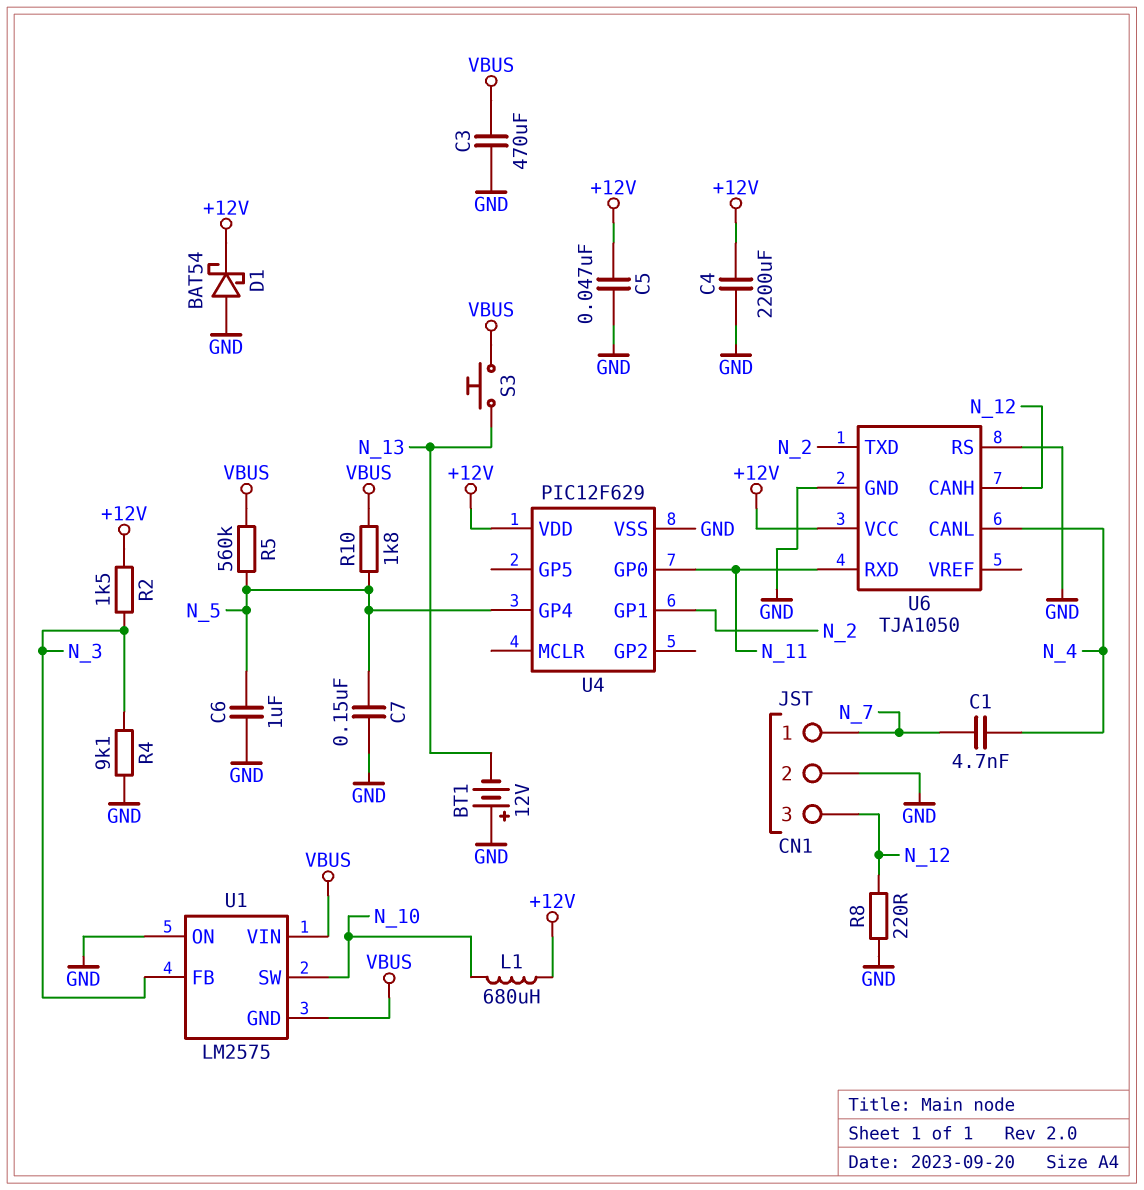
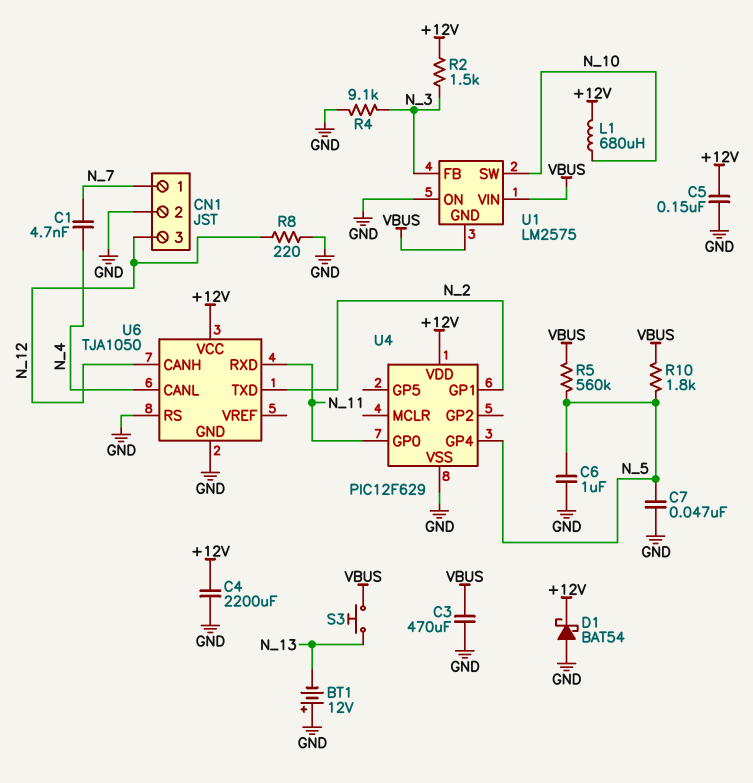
C5: 47nF (+12V, GND) -> 150nF (+12V, GND)
C7: 150nF (GND, N_5) -> 47nF (GND, N_5)

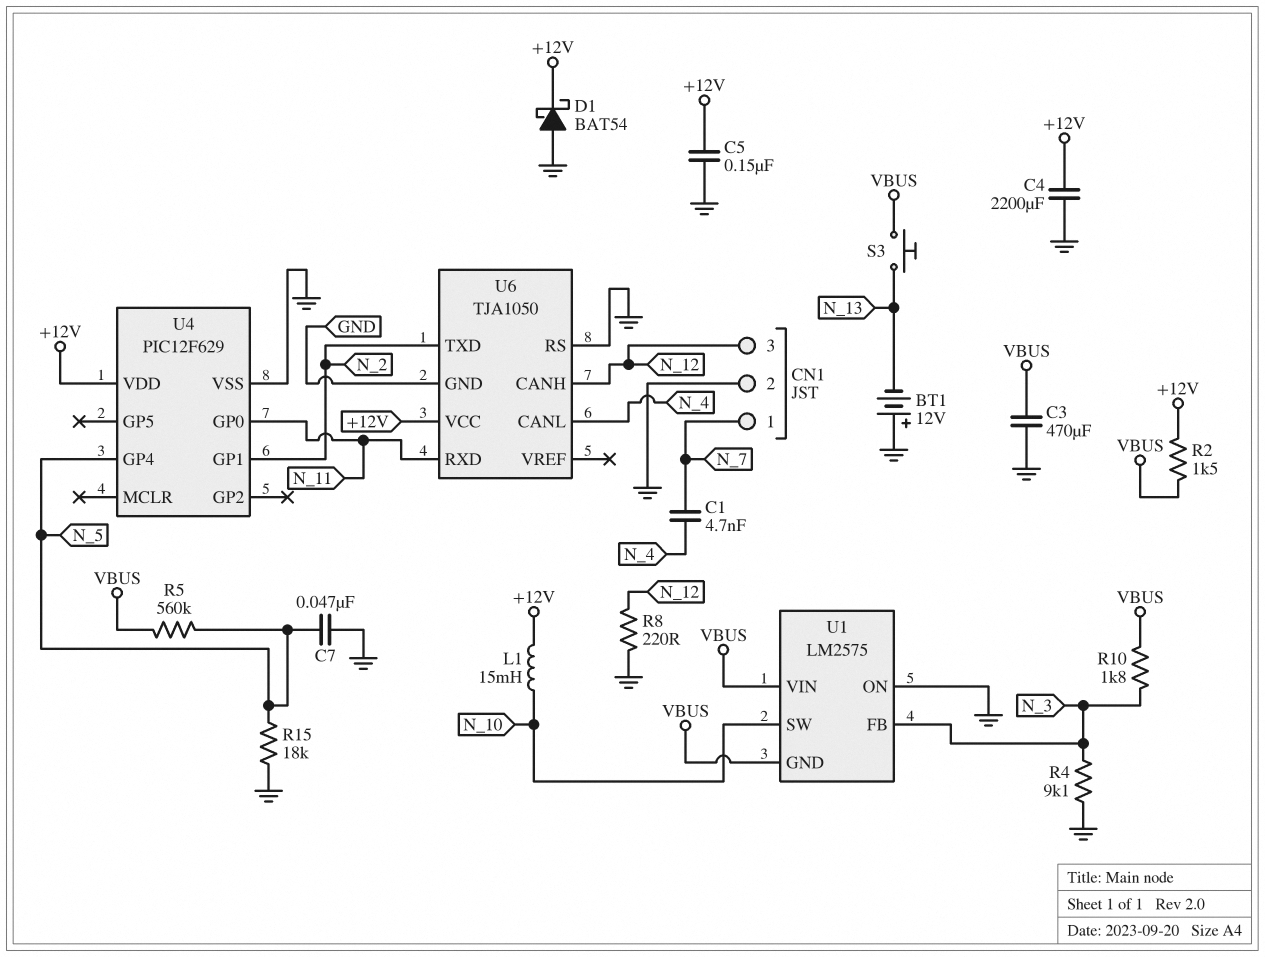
C6: 1uF (GND, N_5) -> none
L1: 680uH (+12V, N_10) -> 15mH (+12V, N_10)
R2: 1.5k (+12V, N_3) -> 1.5k (+12V, VBUS)
R10: 1.8k (N_5, VBUS) -> 1.8k (N_3, VBUS)
R15: none -> 18k (GND, N_5)

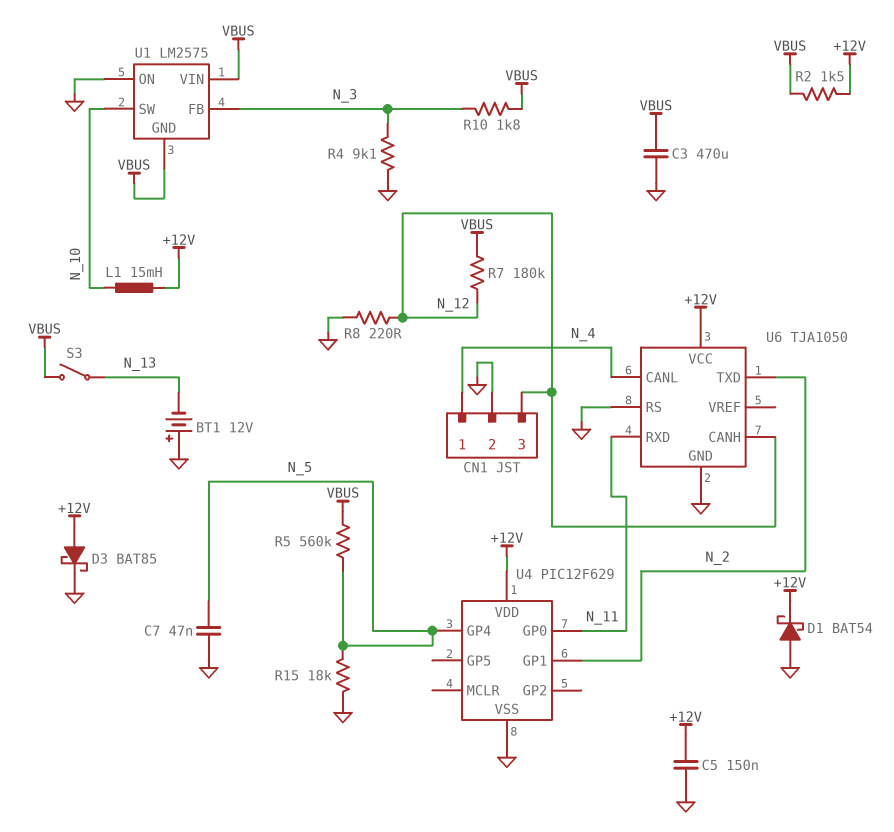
C1: 4.7nF (N_4, N_7) -> none
C4: 2200uF (+12V, GND) -> none
CN1 pin 1: N_7 -> N_4
D3: none -> schottky BAT85 (A +12V, K GND)
R7: none -> 180k (N_12, VBUS)
S3: button (N_13, VBUS) -> switch (N_13, VBUS)

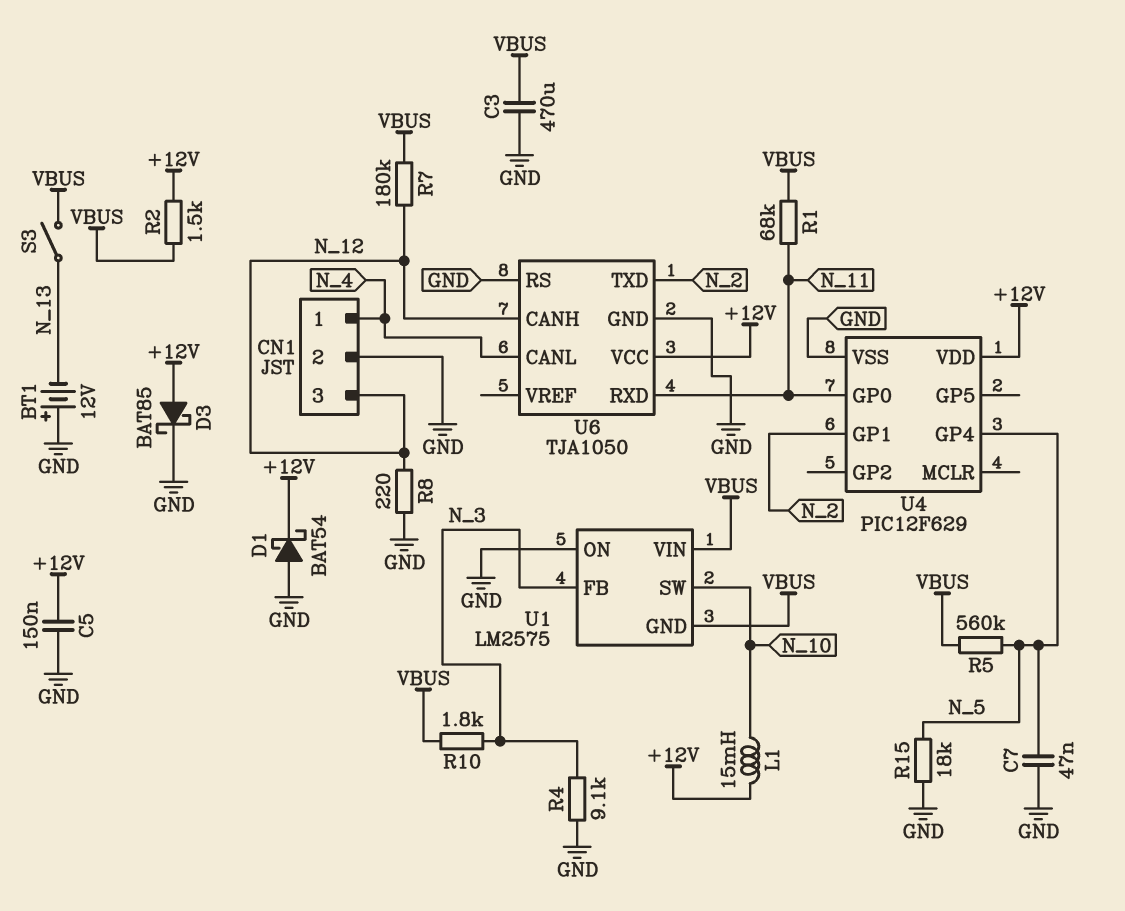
R1: none -> 68k (N_11, VBUS)

